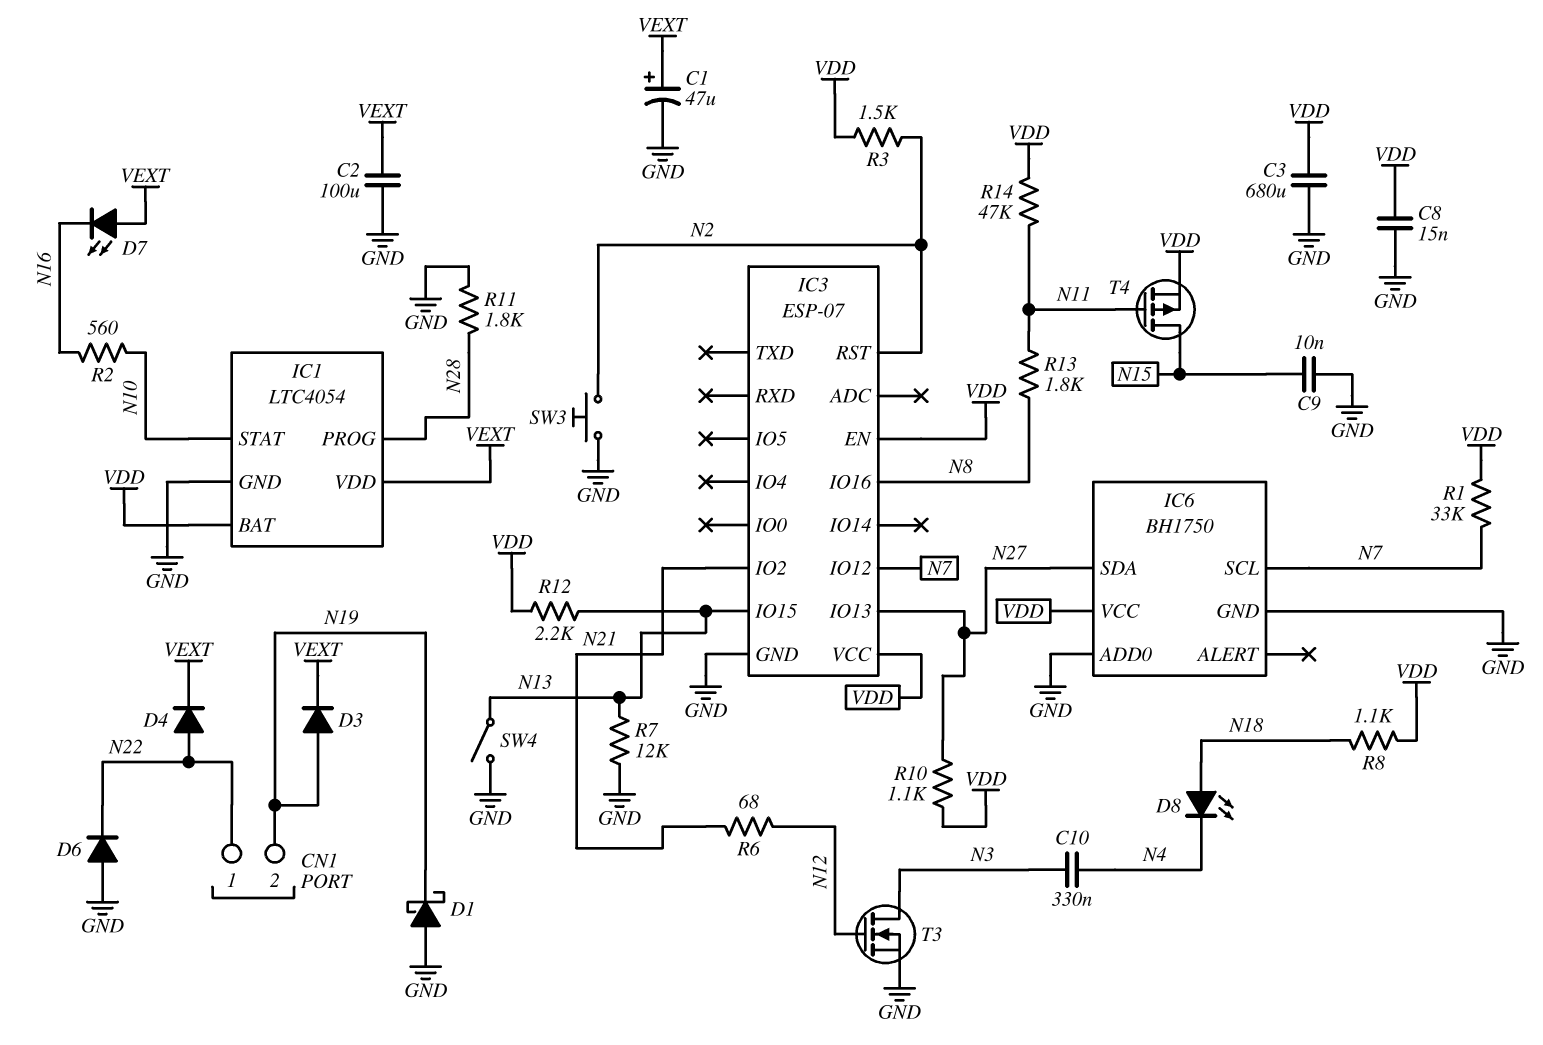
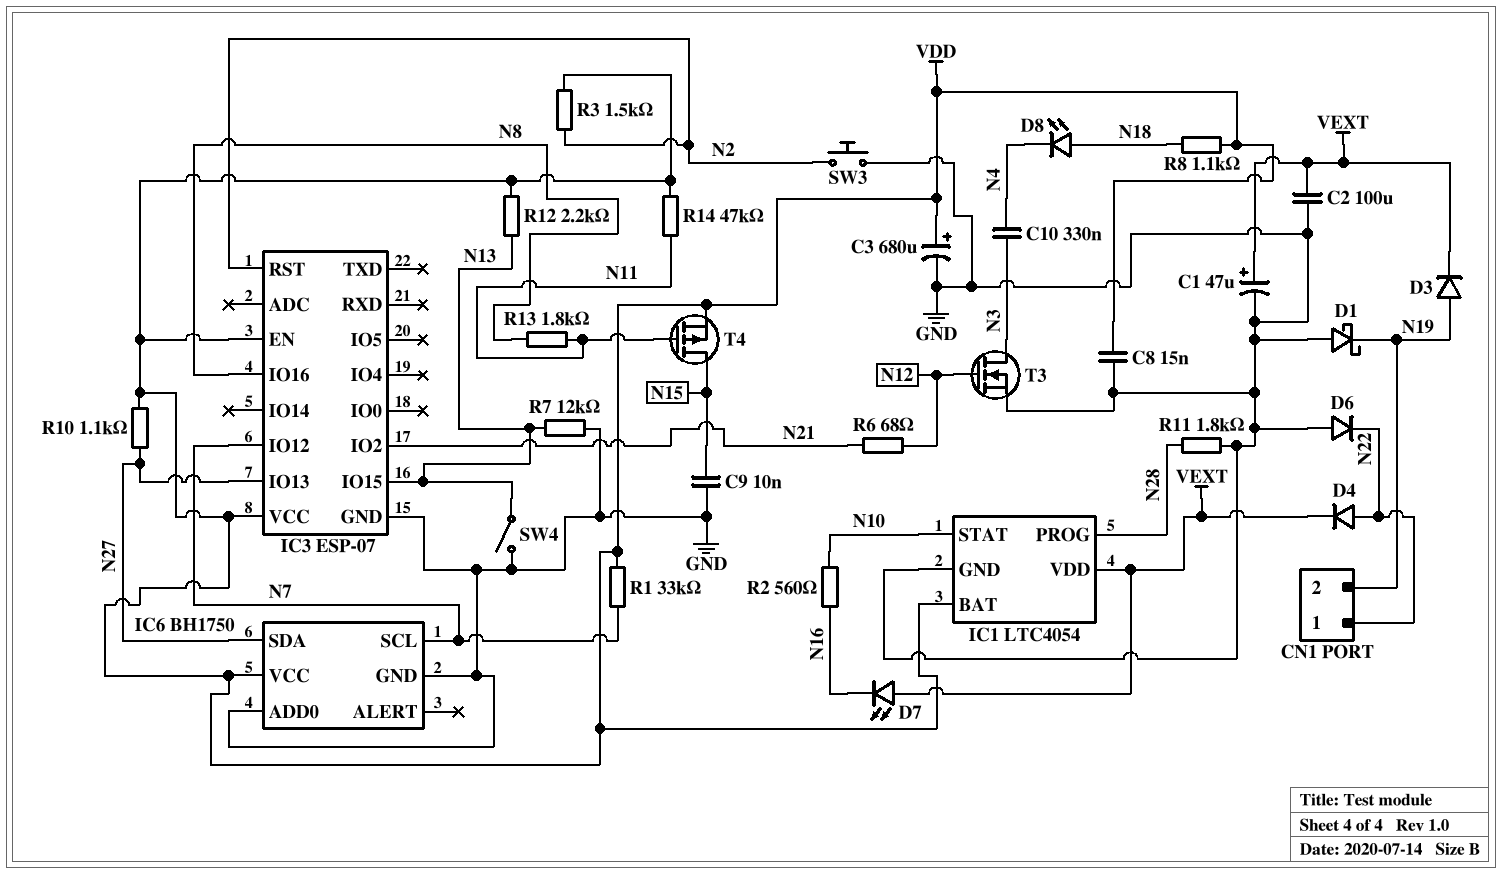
C3: 680uF (GND, VDD) -> 680uF (plus VDD, minus GND)

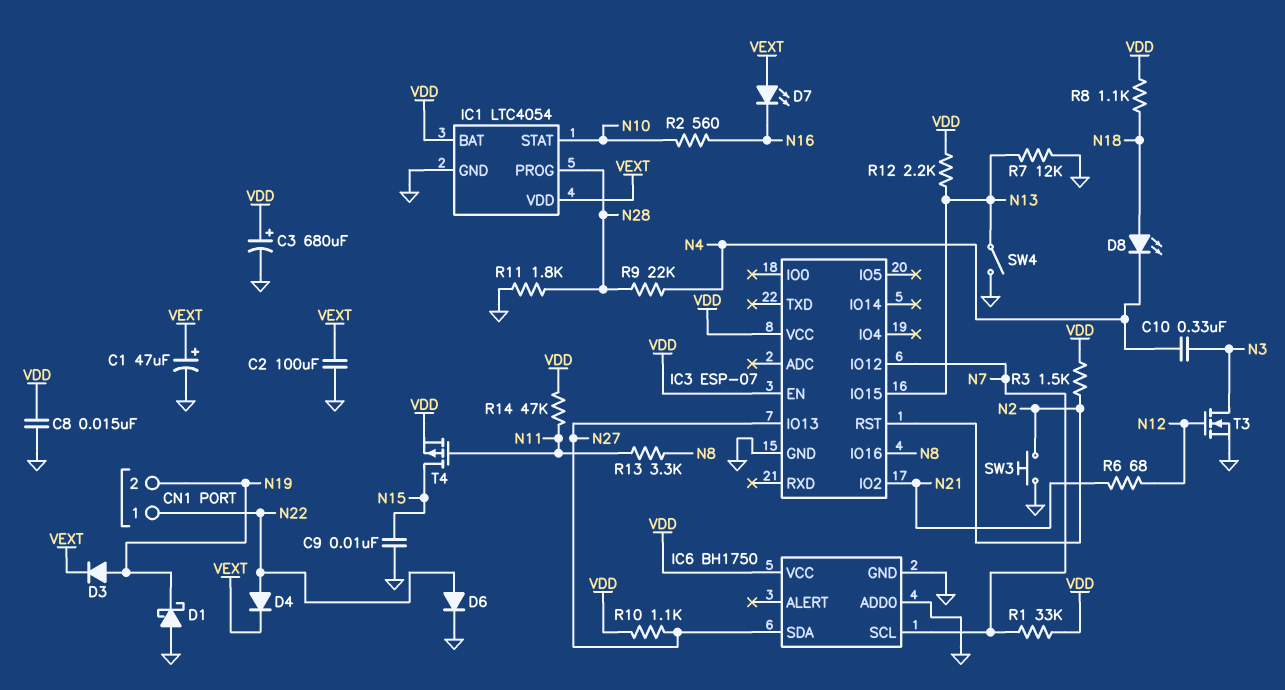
D6: diode (A GND, K N22) -> diode (A N22, K GND)
R9: none -> 22k (N4, N28)
R13: 1.8k (N8, N11) -> 3.3k (N8, N11)

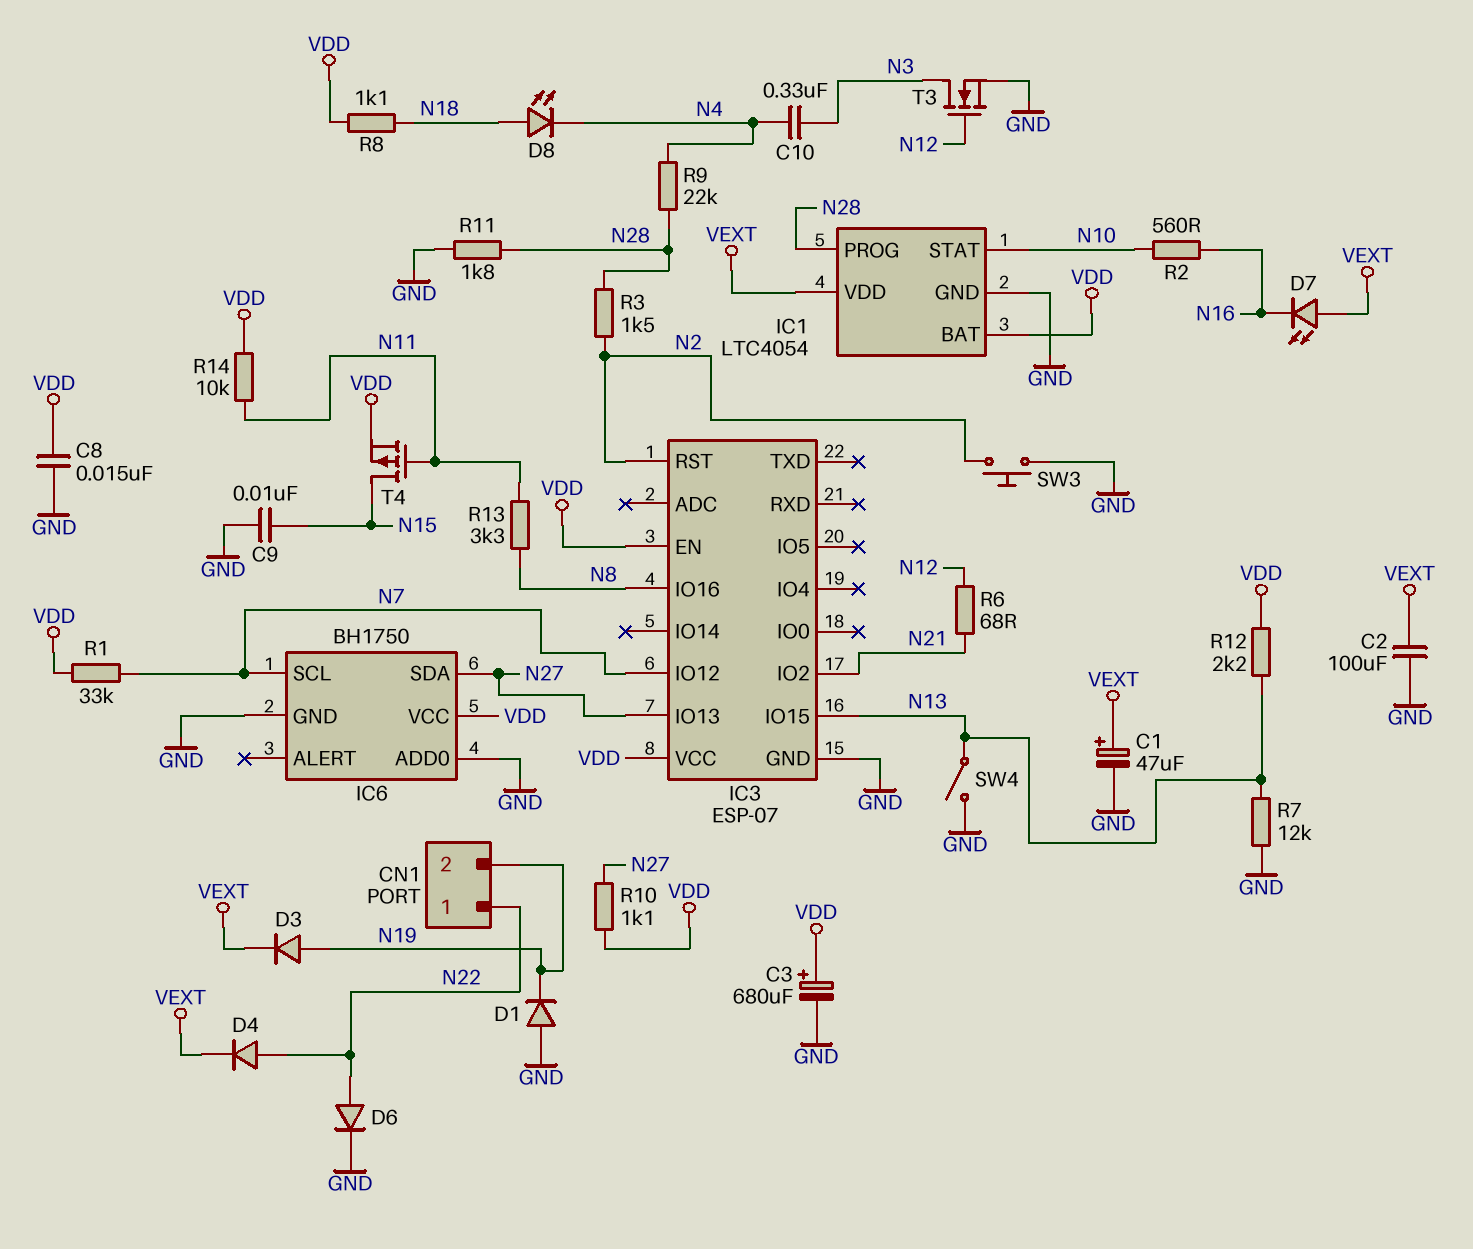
D1: schottky (A GND, K N19) -> diode (A GND, K N19)
R3: 1.5k (N2, VDD) -> 1.5k (N2, N28)
R14: 47k (N11, VDD) -> 10k (N11, VDD)

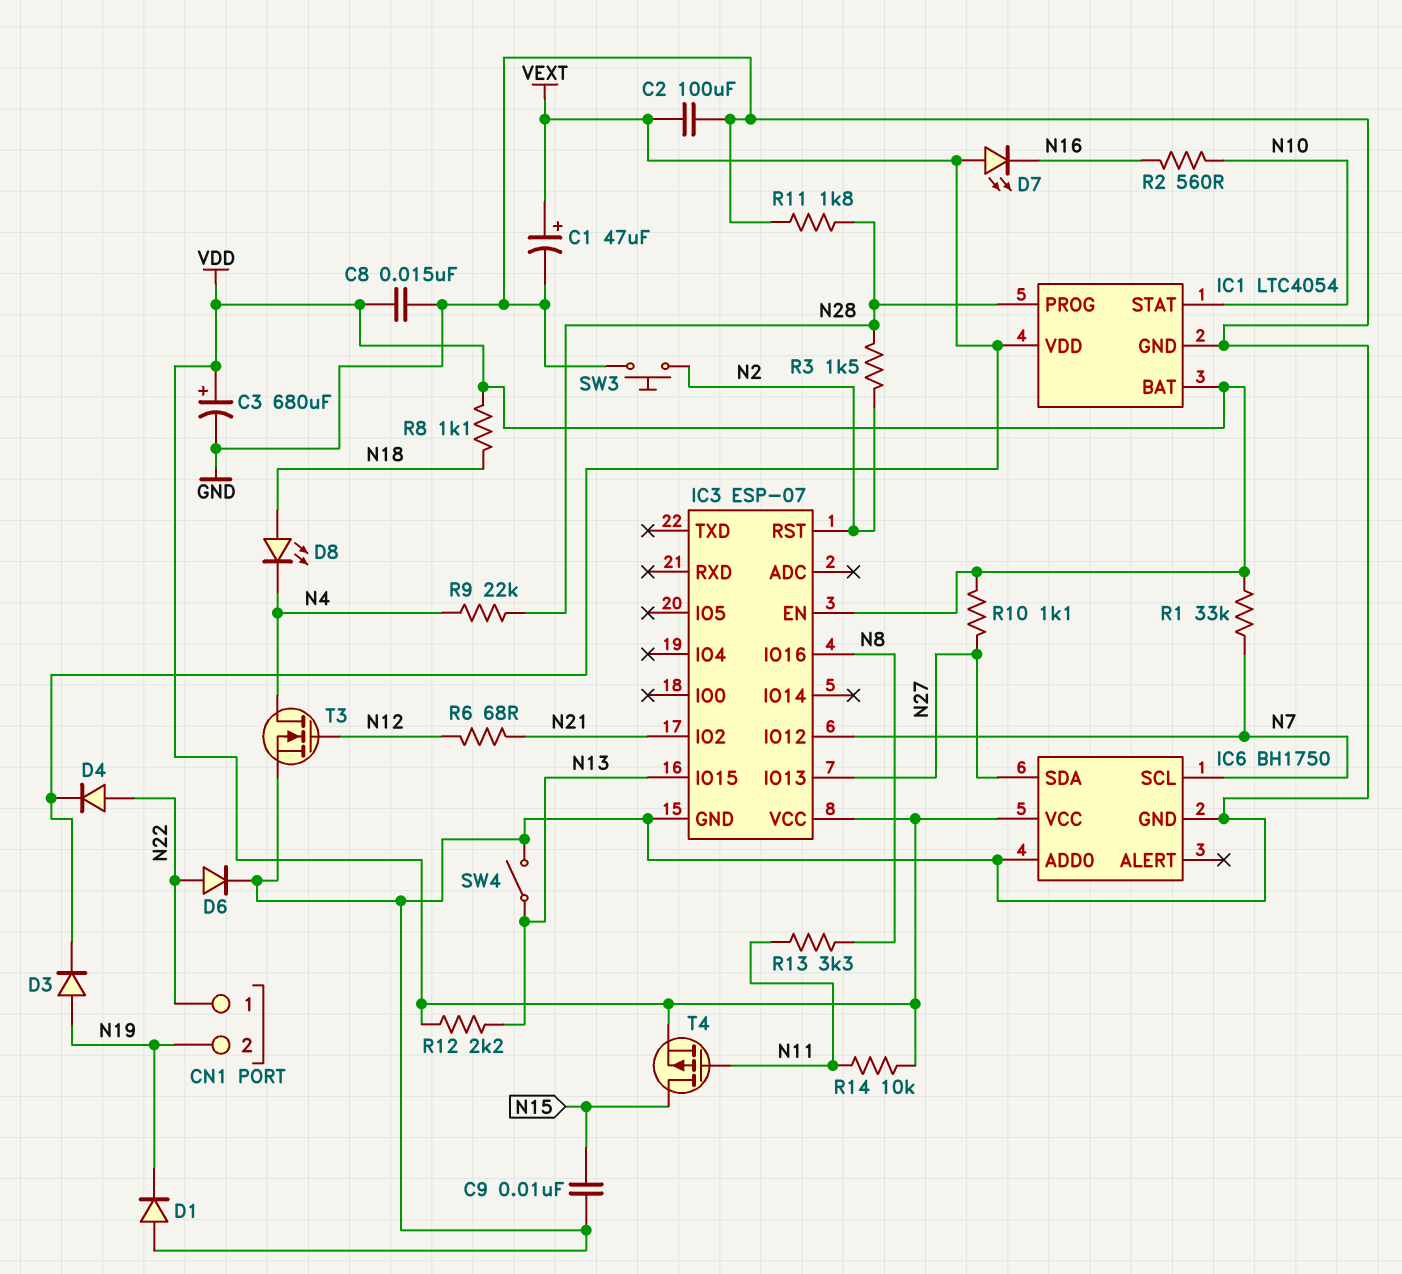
C10: 330nF (N3, N4) -> none
R7: 12k (GND, N13) -> none
T3: NMOS (G N12, D N3, S GND) -> NMOS (G N12, D N4, S GND)

